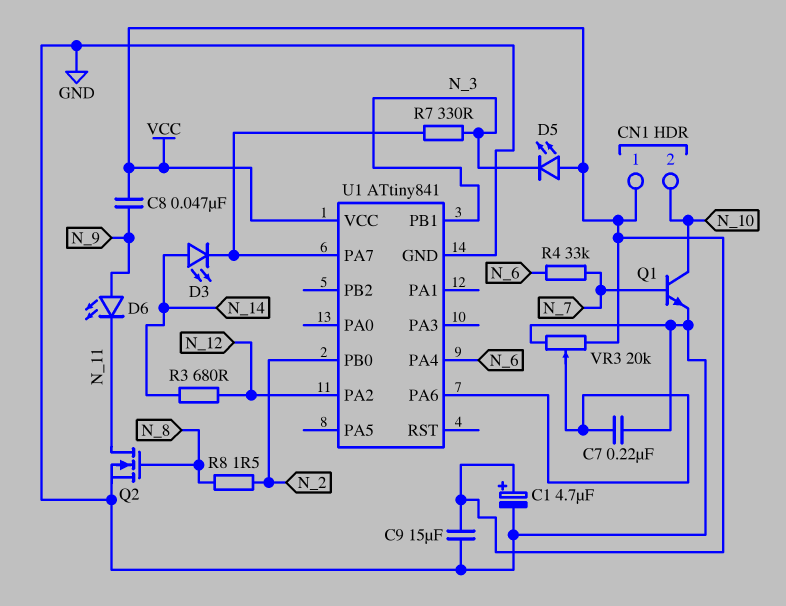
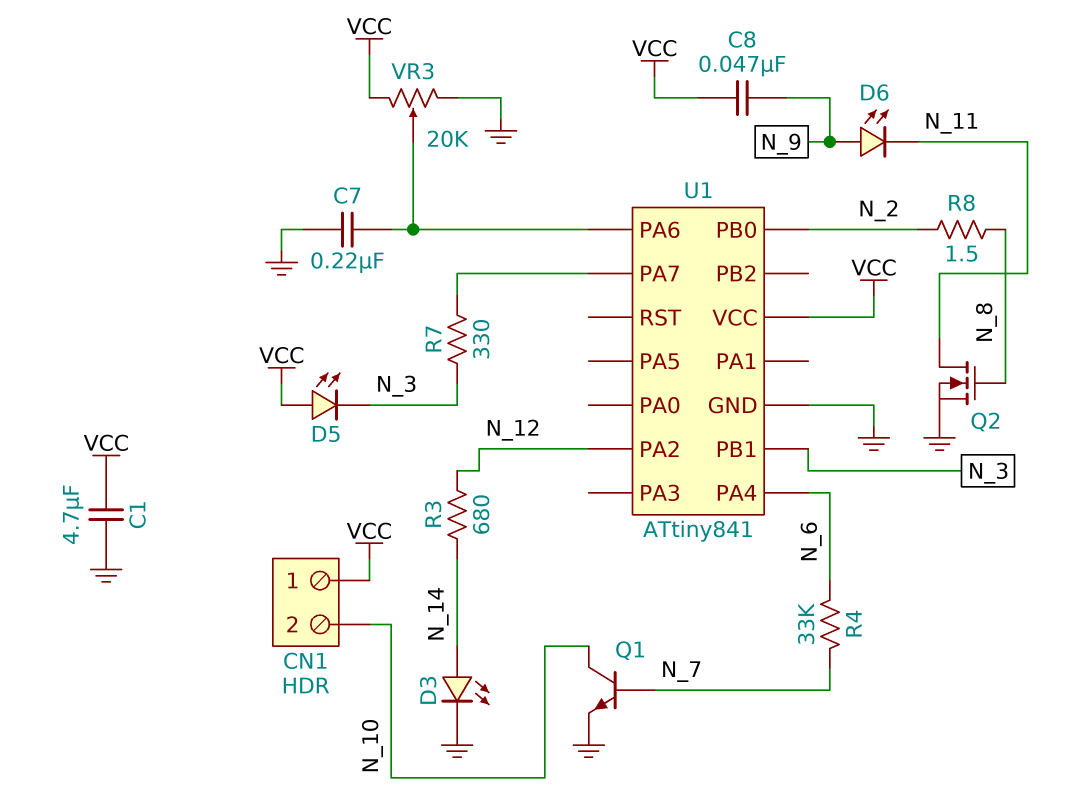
C1: 4.7uF (plus VCC, minus GND) -> 4.7uF (GND, VCC)
C9: 15uF (GND, VCC) -> none
D3: LED (A N_14, K U1/PA7) -> LED (A N_14, K GND)

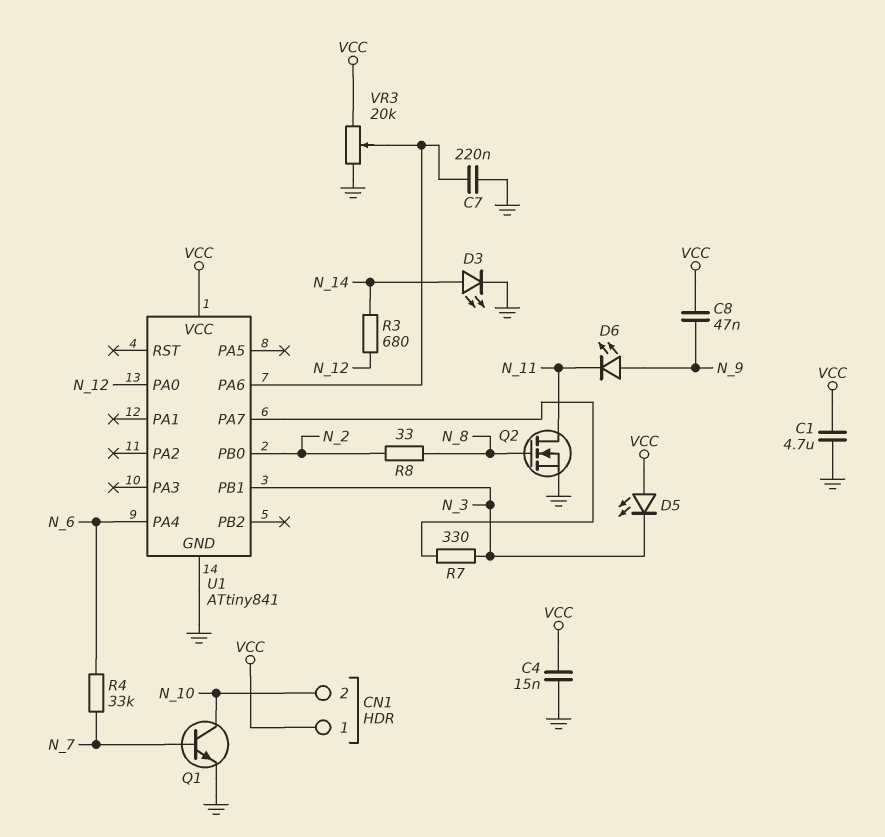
C4: none -> 15nF (GND, VCC)
R8: 1.5 (N_2, N_8) -> 33 (N_2, N_8)
U1 pin PA0: none -> N_12
U1 pin PA2: N_12 -> none

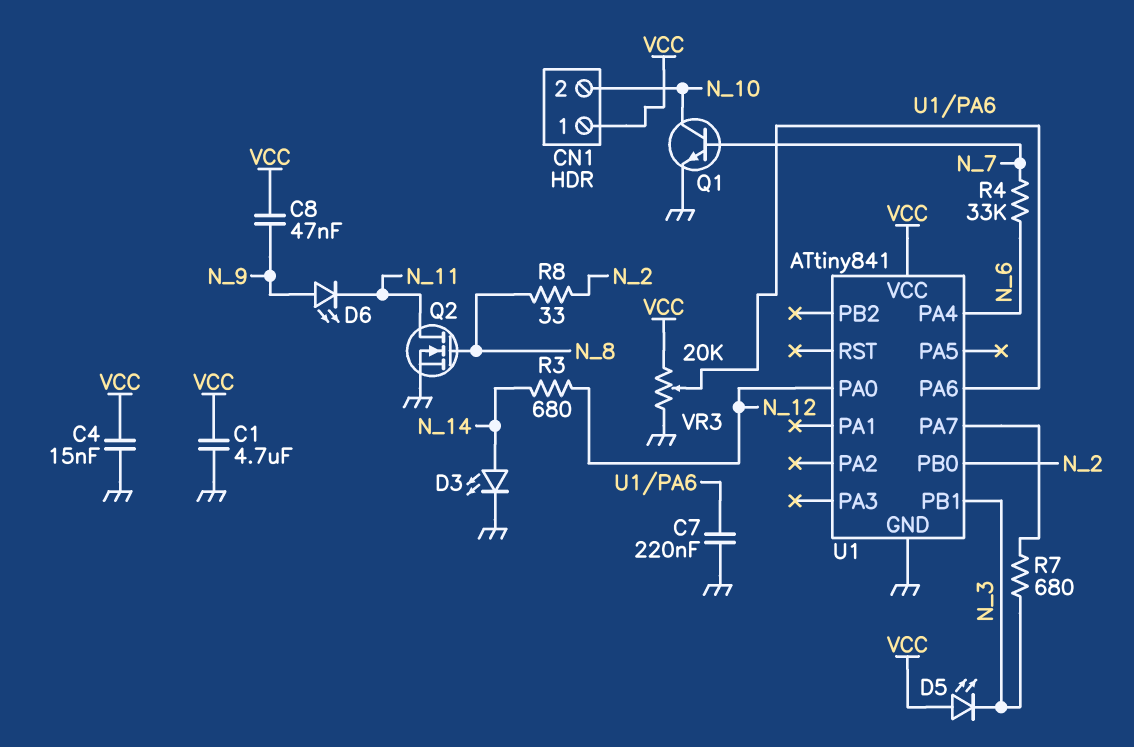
R7: 330 (N_3, U1/PA7) -> 680 (N_3, U1/PA7)

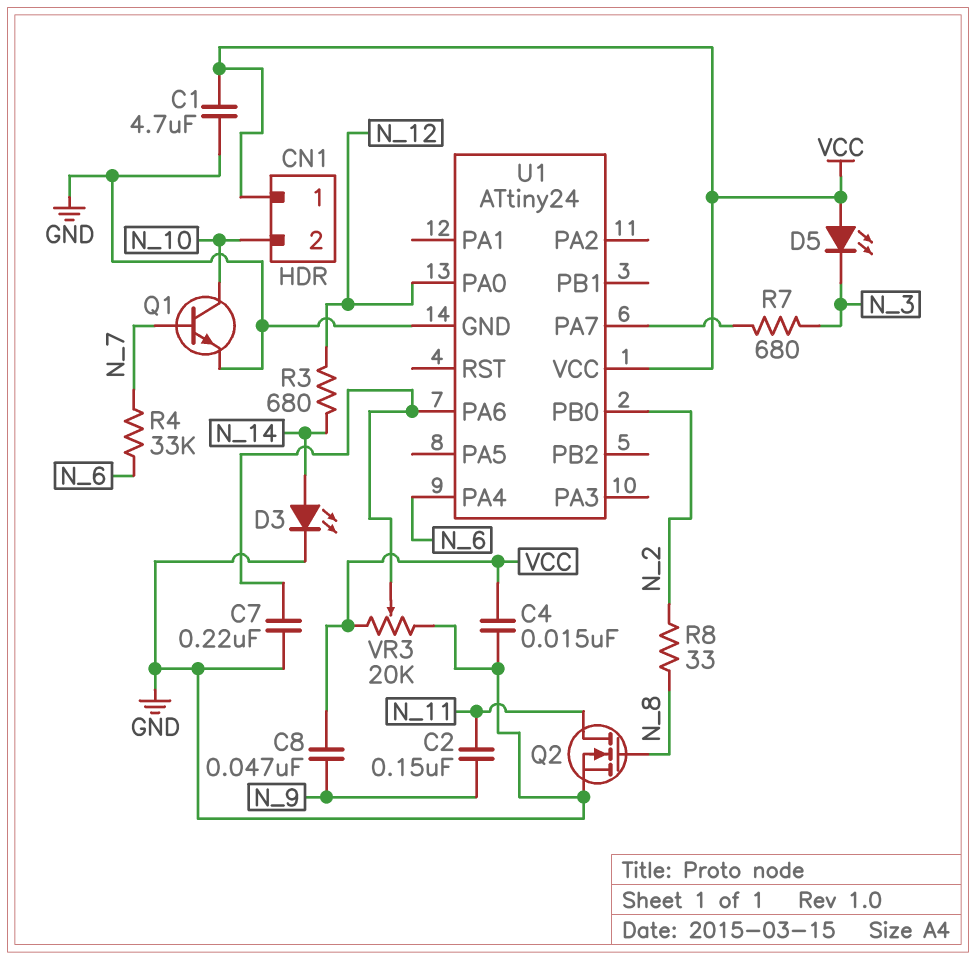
C2: none -> 150nF (N_9, N_11)
D6: LED (A N_9, K N_11) -> none
U1: ATtiny841 -> ATtiny24
U1 pin PB1: N_3 -> none

